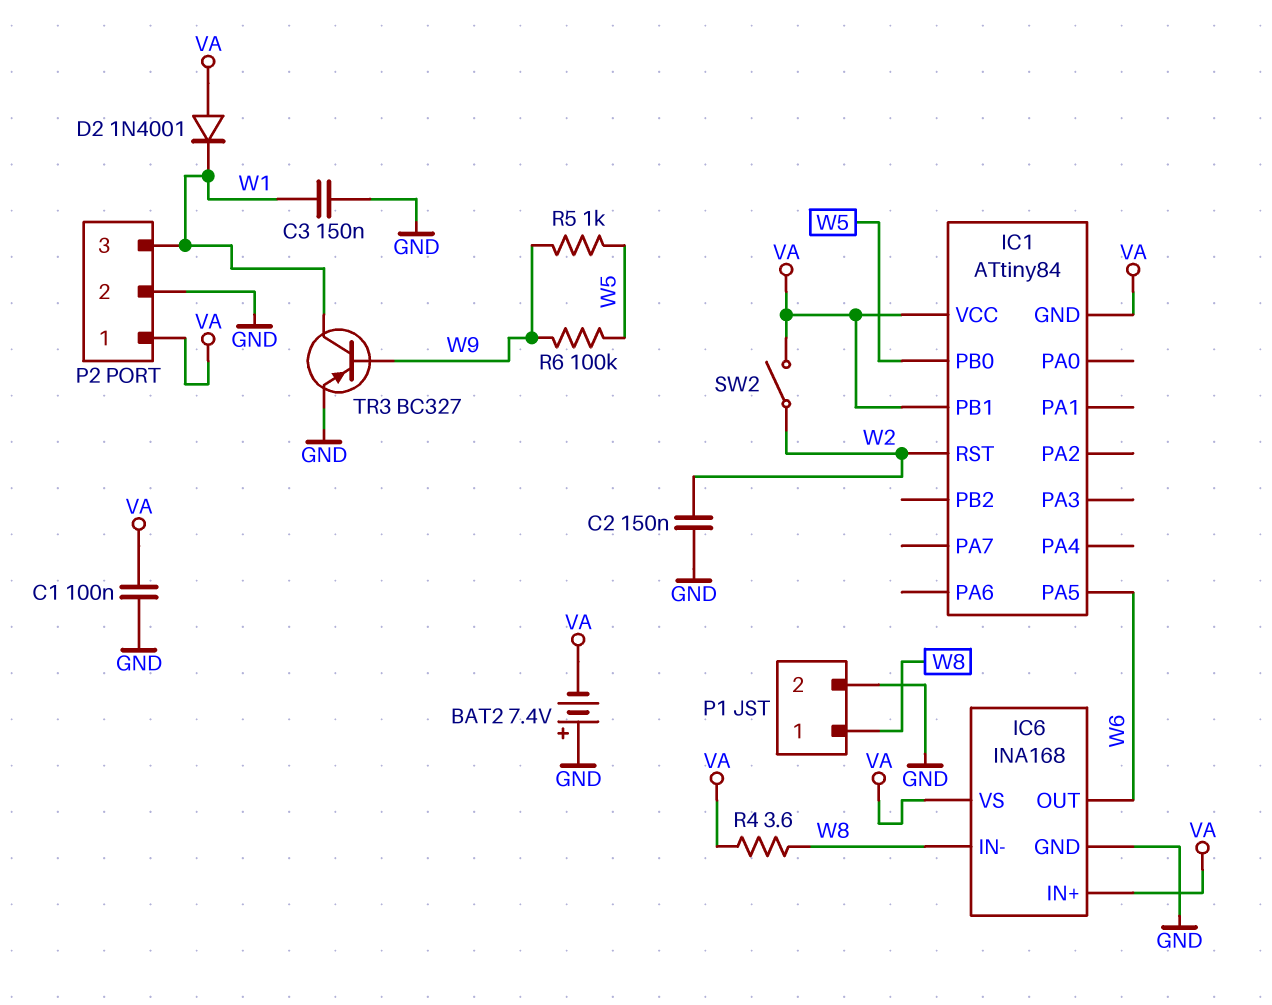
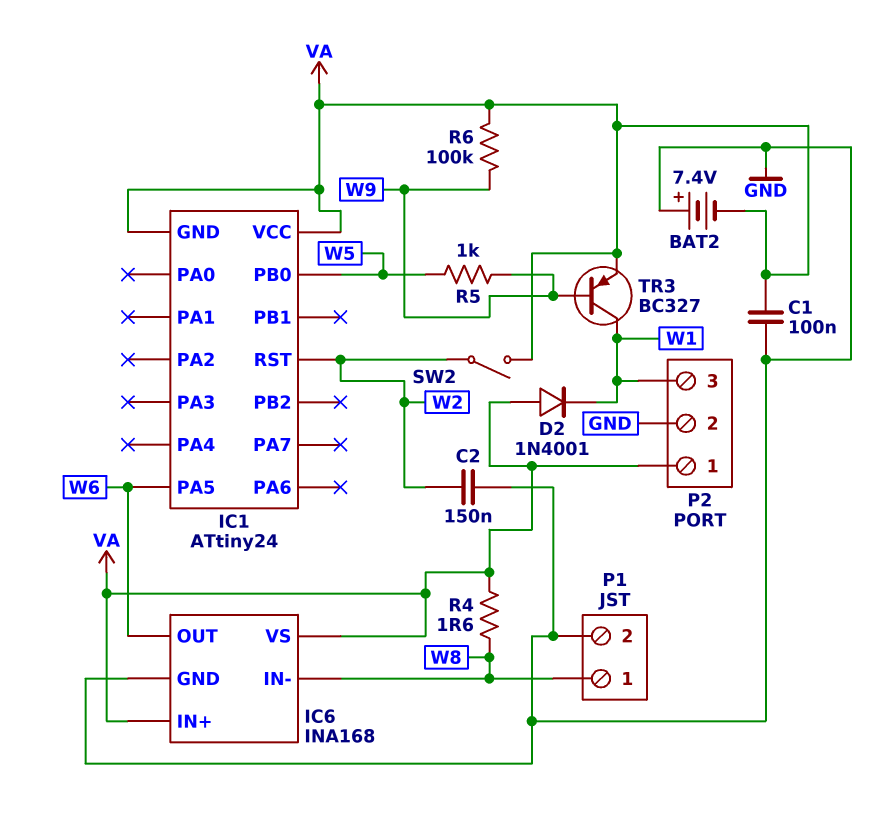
C3: 150nF (GND, W1) -> none
IC1: ATtiny84 -> ATtiny24
IC1 pin PB1: VA -> none
R4: 3.6 (VA, W8) -> 1.6 (VA, W8)
R6: 100k (W5, W9) -> 100k (VA, W9)
TR3: PNP BC327 (B W9, C W1, E GND) -> PNP BC327 (B W9, C W1, E VA)

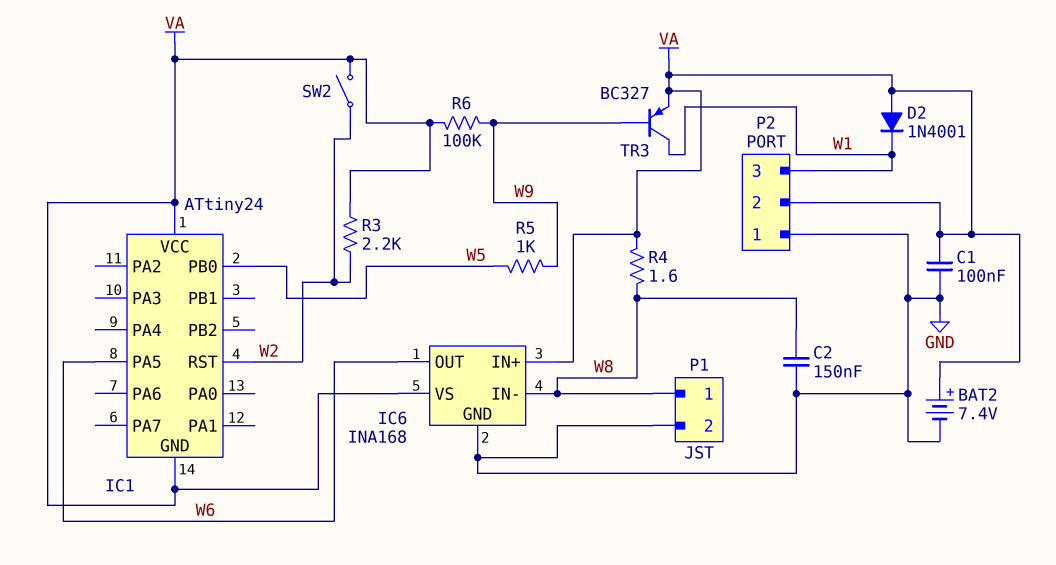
BAT2: 7.4V (plus GND, minus VA) -> 7.4V (plus VA, minus GND)
C2: 150nF (GND, W2) -> 150nF (GND, W8)
P2 pin 1: VA -> GND
P2 pin 2: GND -> VA
R3: none -> 2.2k (VA, W2)

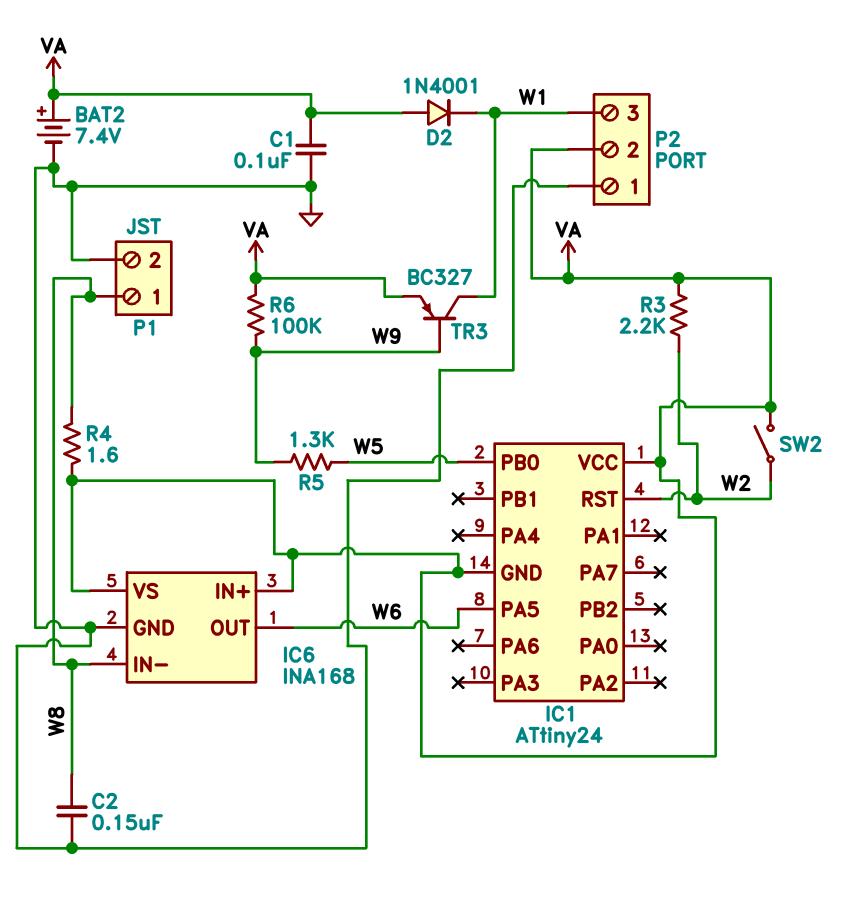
R5: 1k (W5, W9) -> 1.3k (W5, W9)

